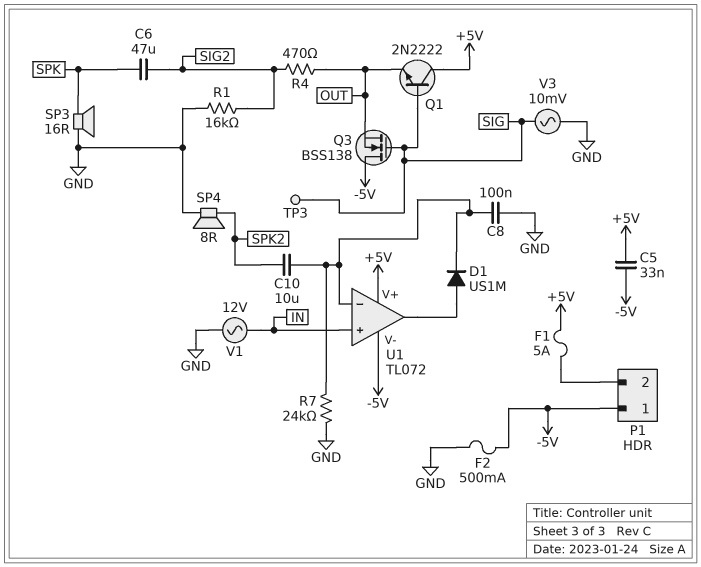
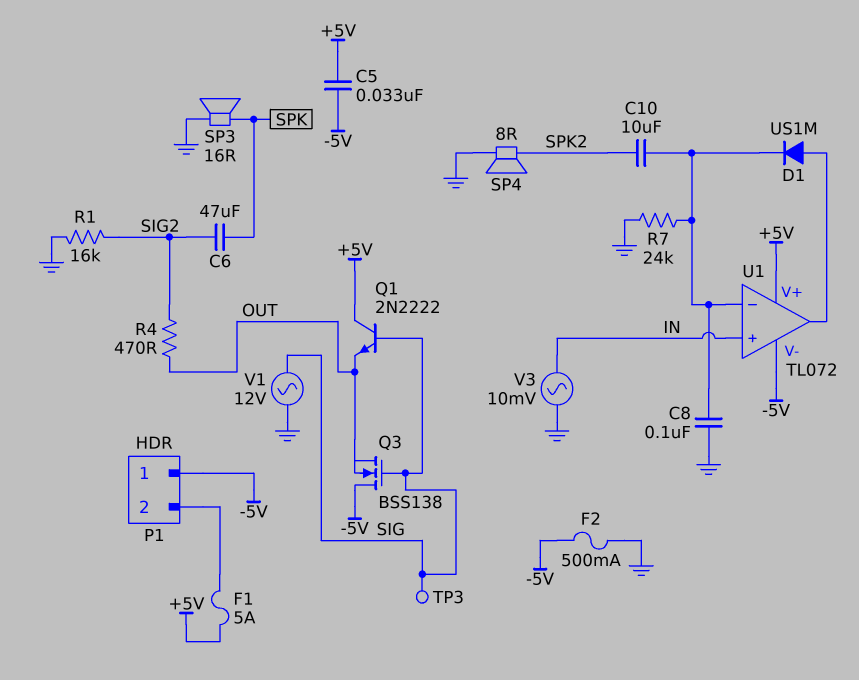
V1: AC 12V (GND, IN) -> AC 12V (GND, SIG)
V3: AC 10mV (GND, SIG) -> AC 10mV (GND, IN)

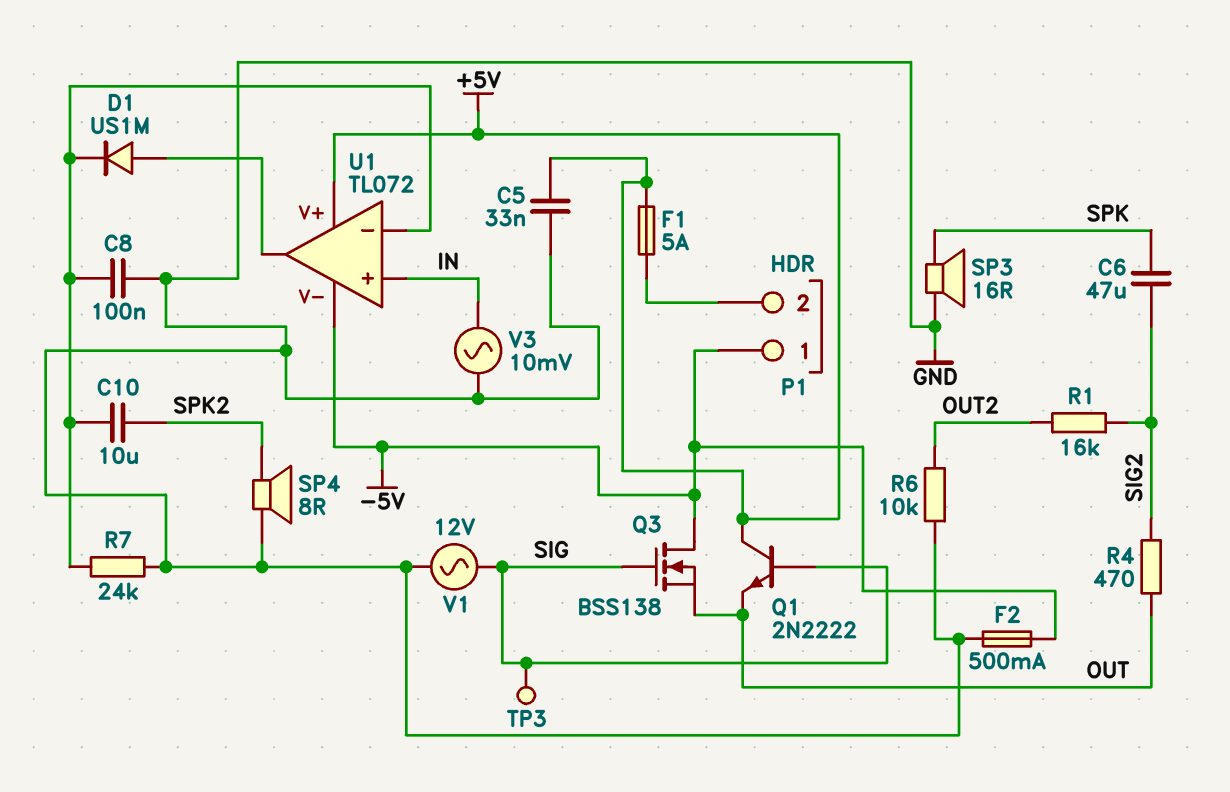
C5: 33nF (+5V, -5V) -> 33nF (+5V, GND)
R1: 16k (GND, SIG2) -> 16k (OUT2, SIG2)
R6: none -> 10k (GND, OUT2)

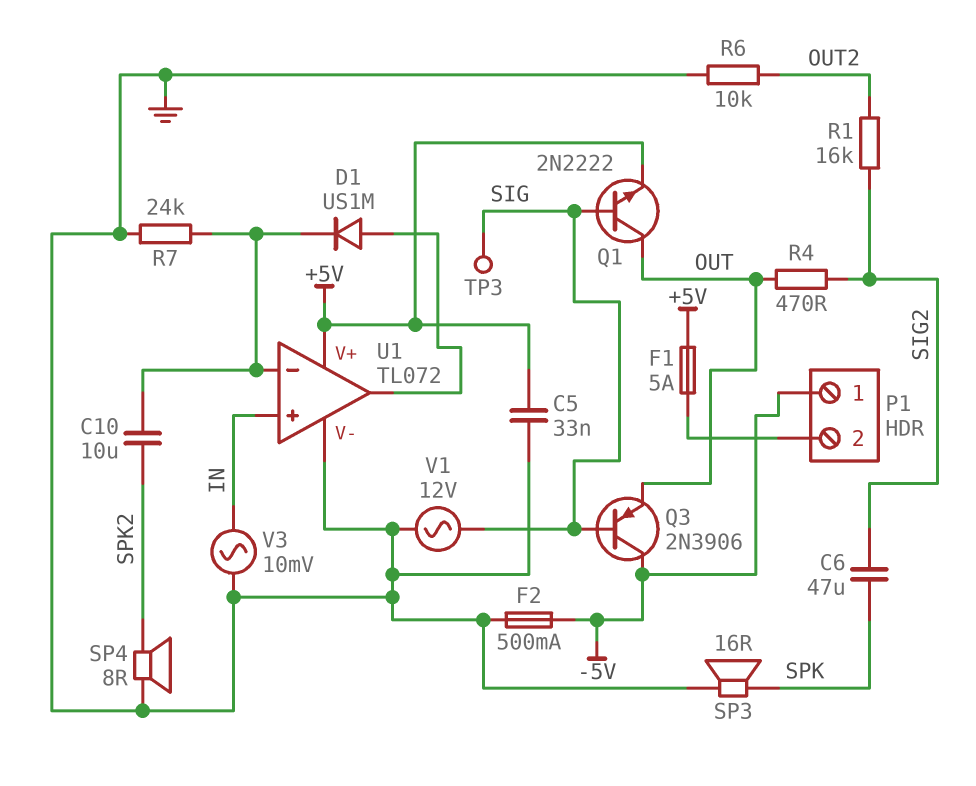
C8: 100nF (GND, U1/in-) -> none
Q1: NPN 2N2222 (B SIG, C +5V, E OUT) -> NPN 2N2222 (B SIG, C OUT, E +5V)
Q3: NMOS BSS138 (G SIG, D -5V, S OUT) -> PNP 2N3906 (B SIG, C -5V, E OUT)
U1 pin V-: -5V -> GND

